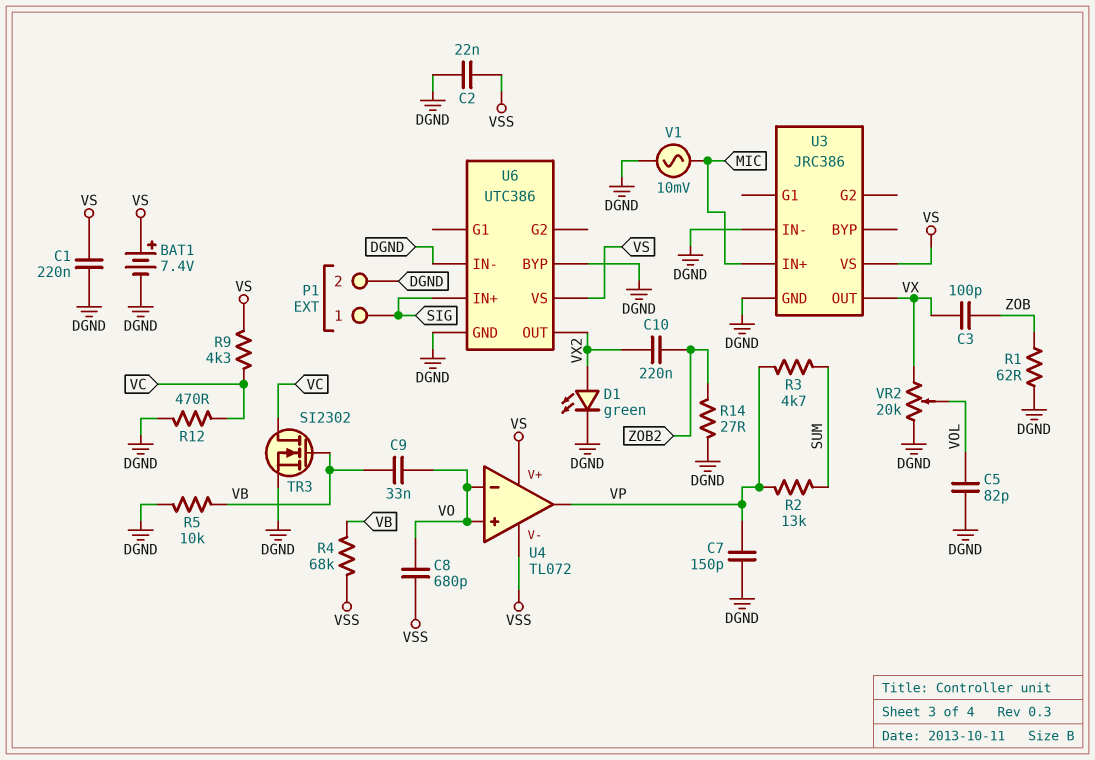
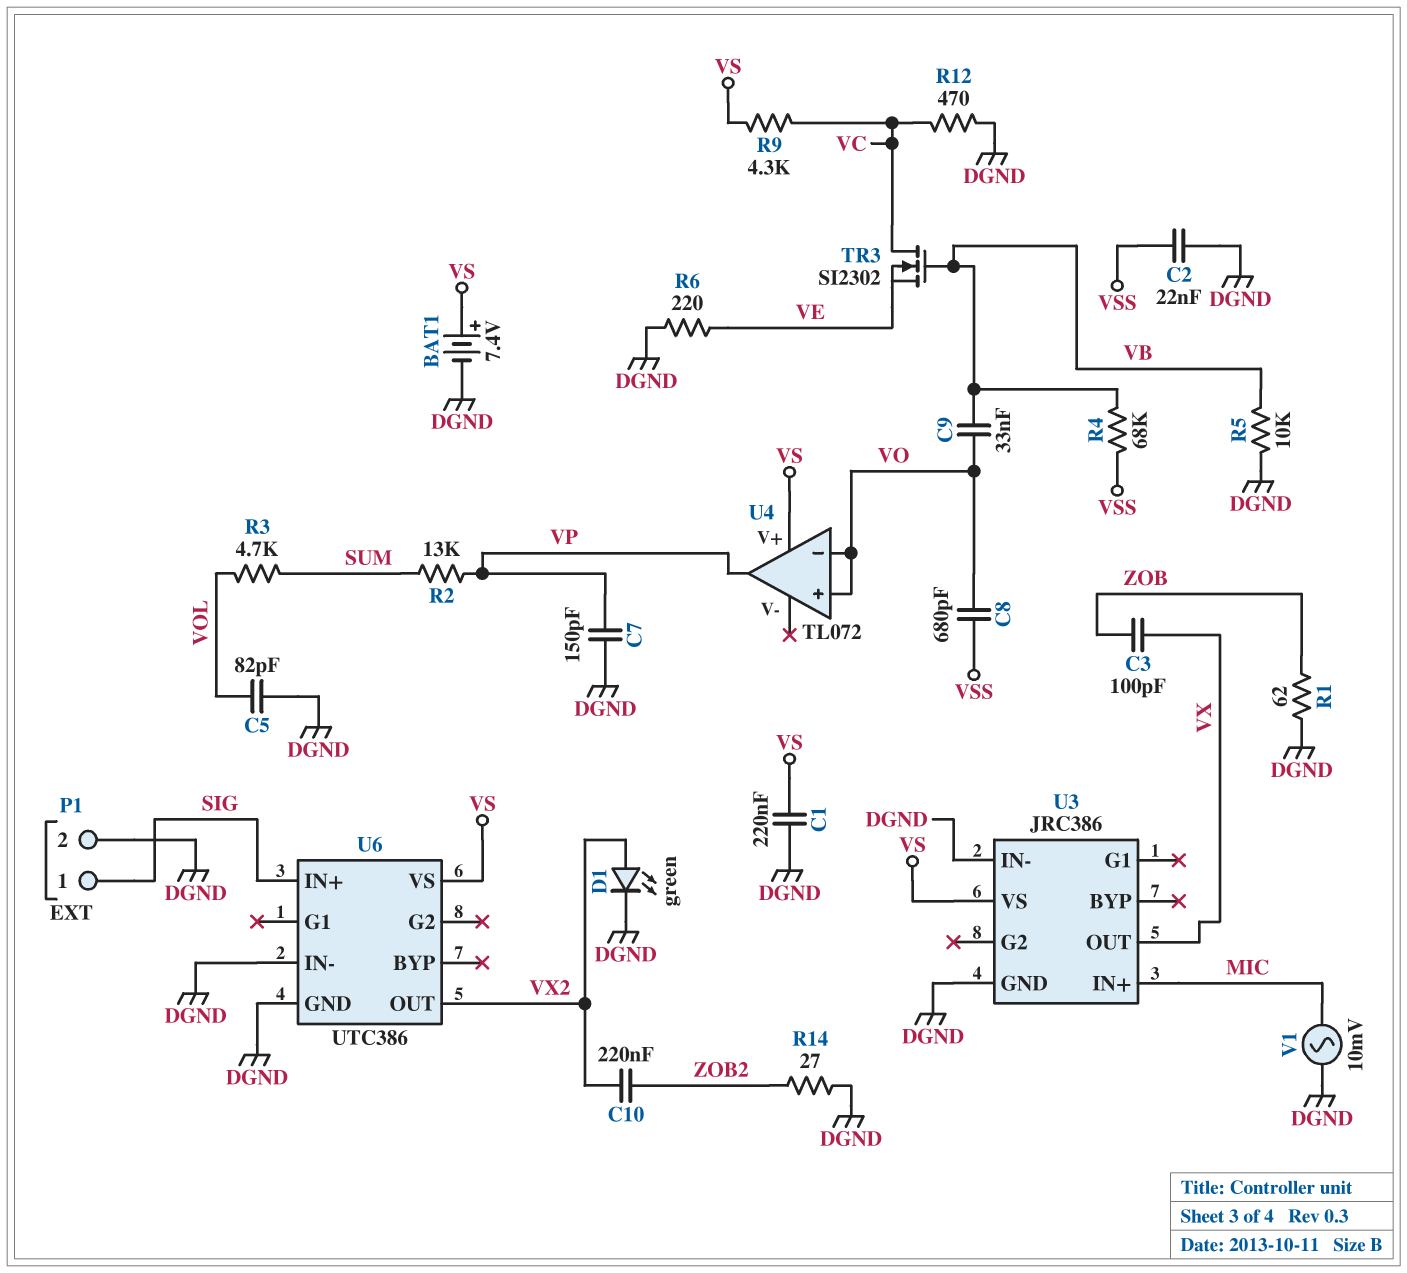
R3: 4.7k (SUM, VP) -> 4.7k (SUM, VOL)
R6: none -> 220 (DGND, VE)
TR3: NMOS SI2302 (G VB, D VC, S DGND) -> NMOS SI2302 (G VB, D VC, S VE)
U4 pin V-: VSS -> none
U6 pin BYP: DGND -> none
VR2: 20k (DGND, VX, wiper VOL) -> none

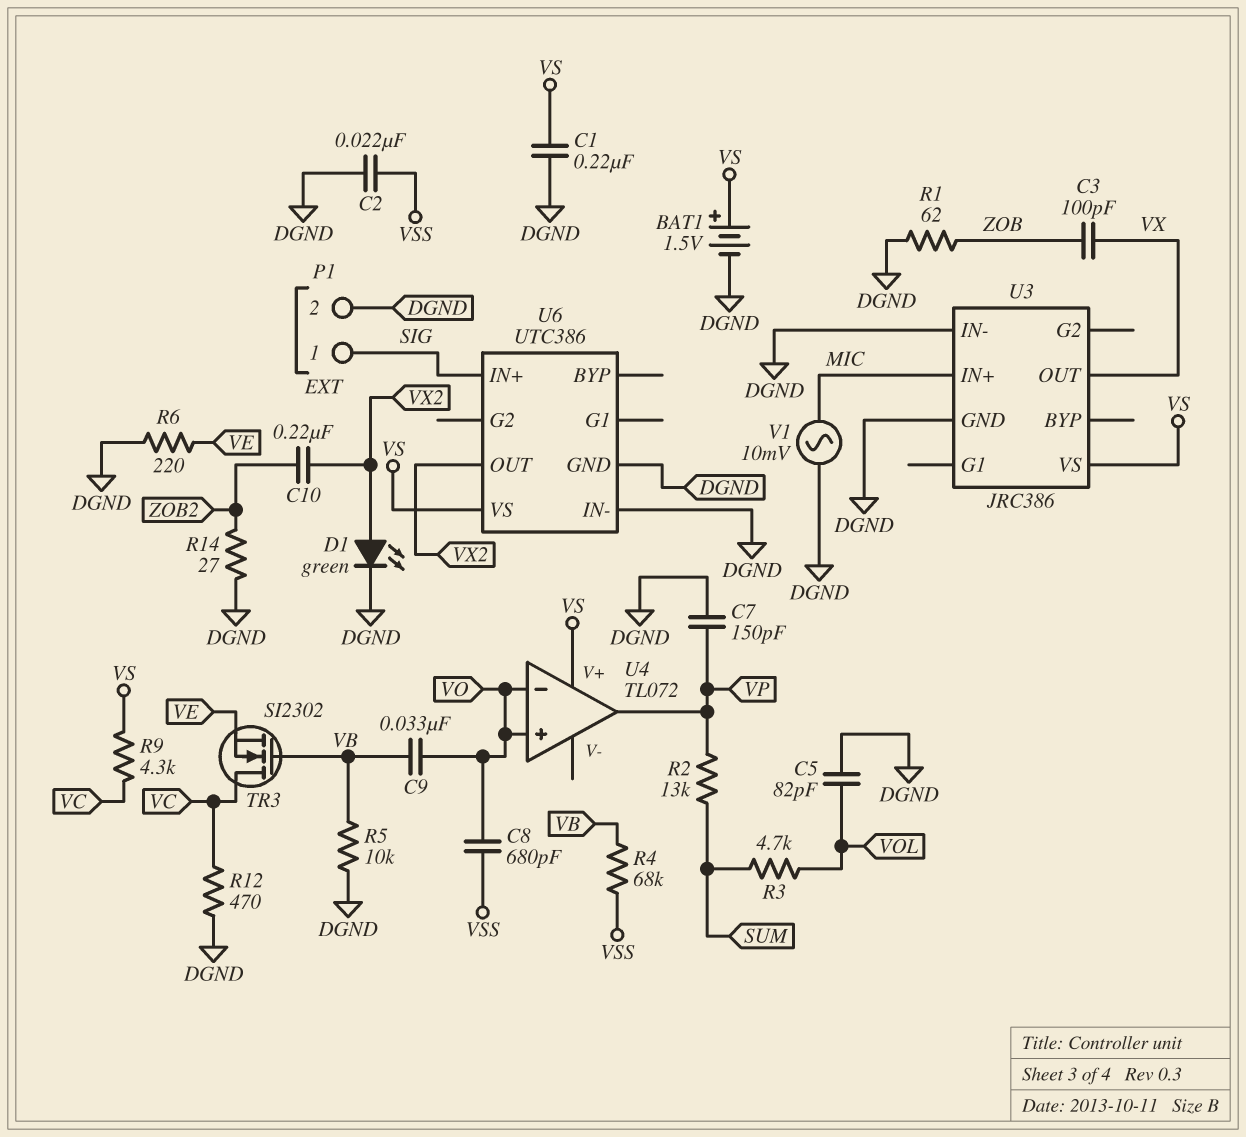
BAT1: 7.4V (plus VS, minus DGND) -> 1.5V (plus VS, minus DGND)

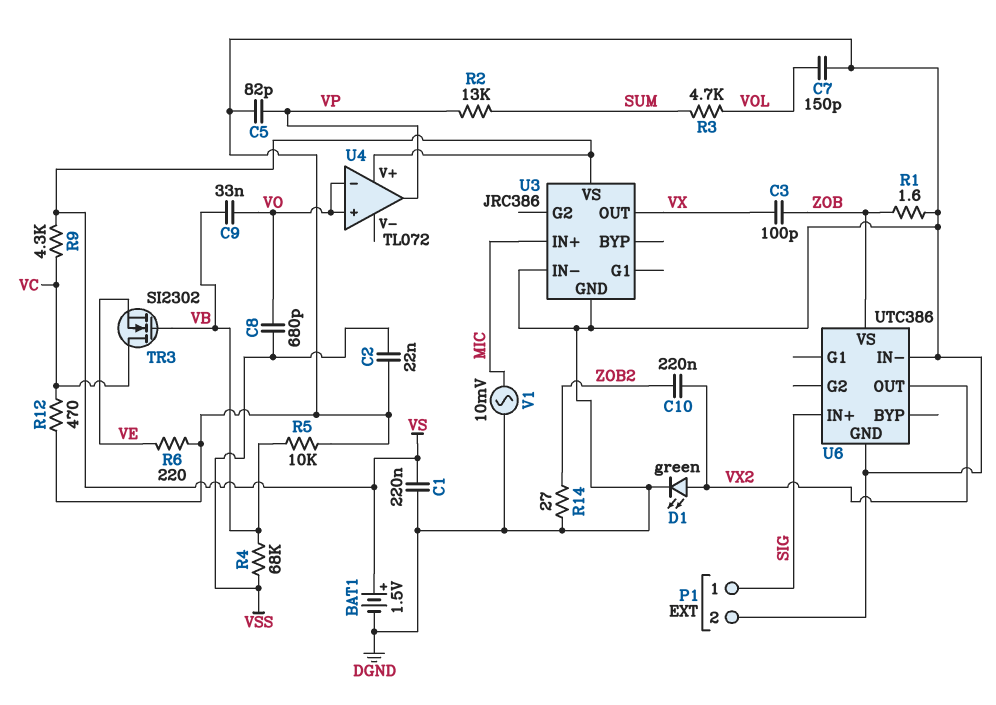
C5: 82pF (DGND, VOL) -> 82pF (DGND, VP)
C7: 150pF (DGND, VP) -> 150pF (DGND, VOL)
R1: 62 (DGND, ZOB) -> 1.6 (DGND, ZOB)
U6 pin VS: VS -> ZOB

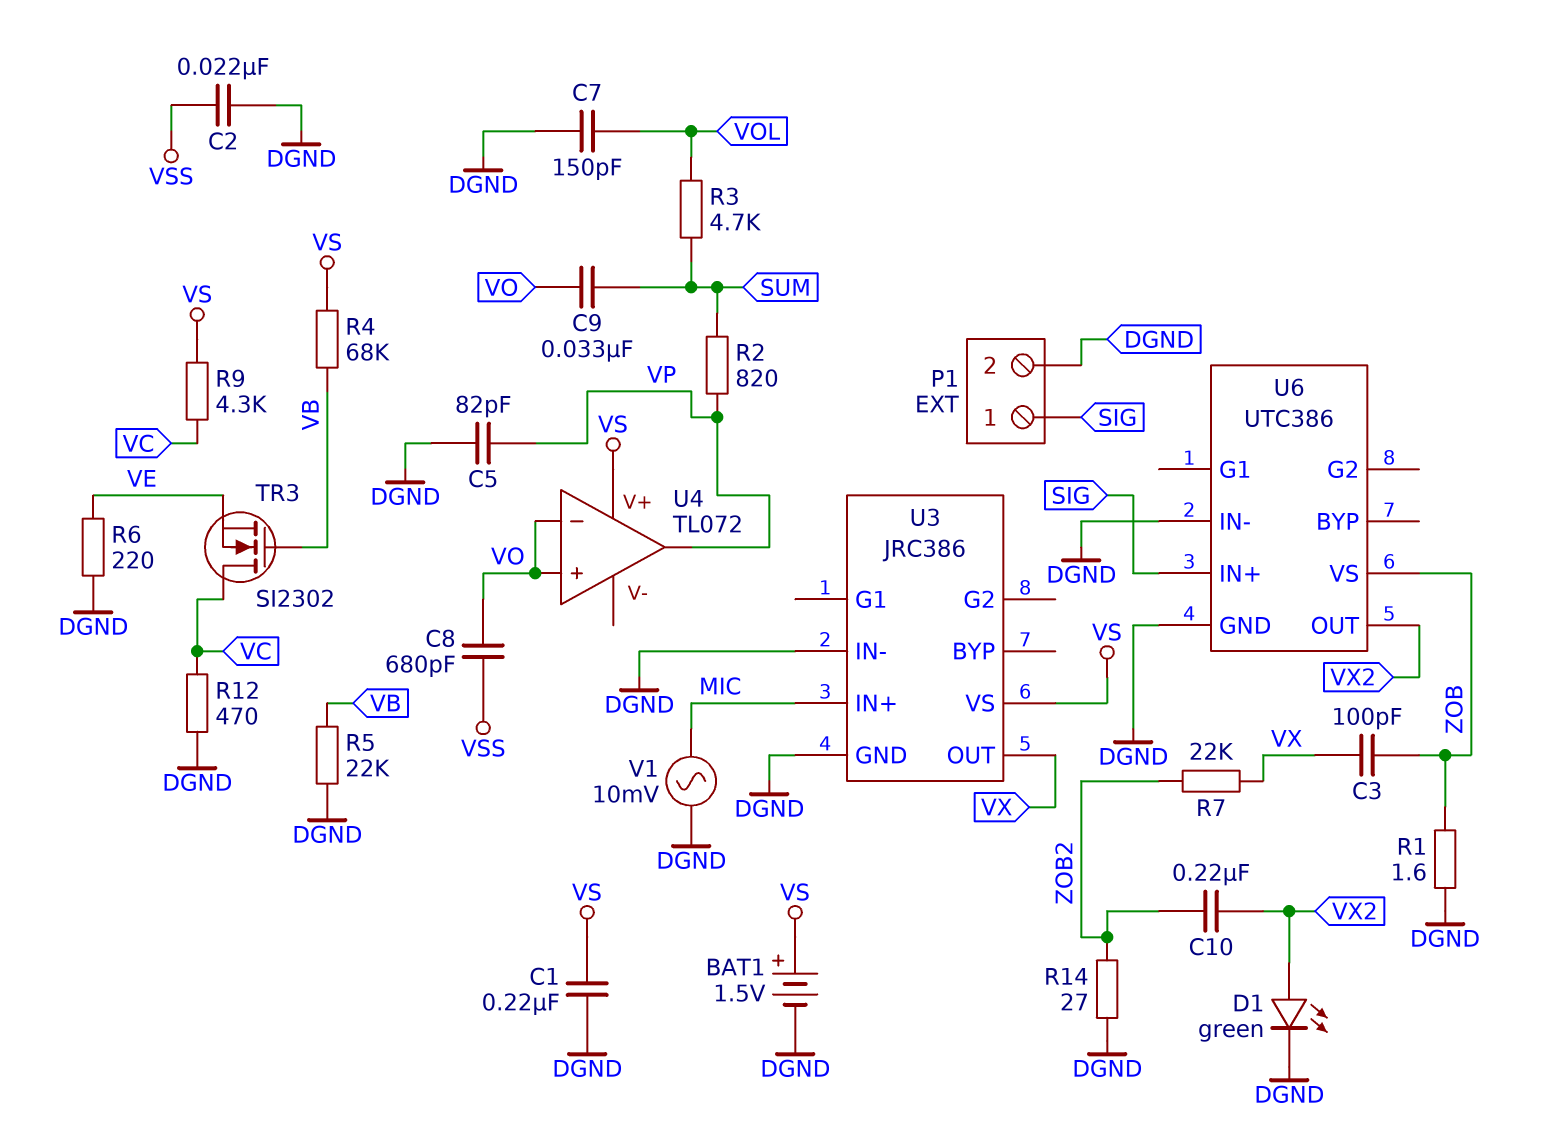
C9: 33nF (VB, VO) -> 33nF (SUM, VO)
R2: 13k (SUM, VP) -> 820 (SUM, VP)
R4: 68k (VB, VSS) -> 68k (VB, VS)
R5: 10k (DGND, VB) -> 22k (DGND, VB)
R7: none -> 22k (VX, ZOB2)

